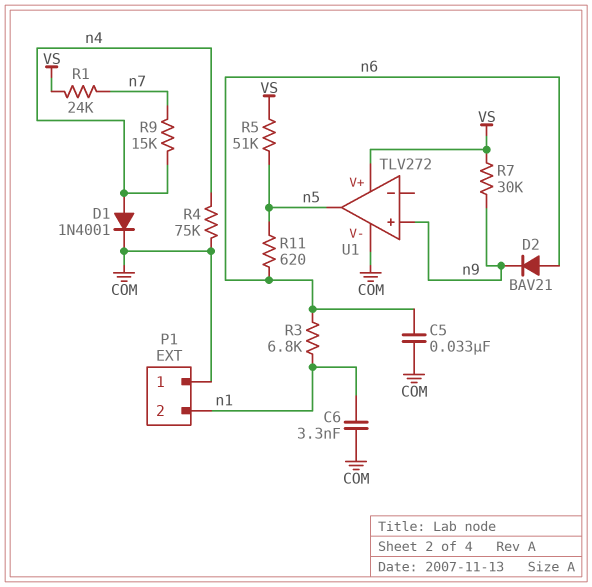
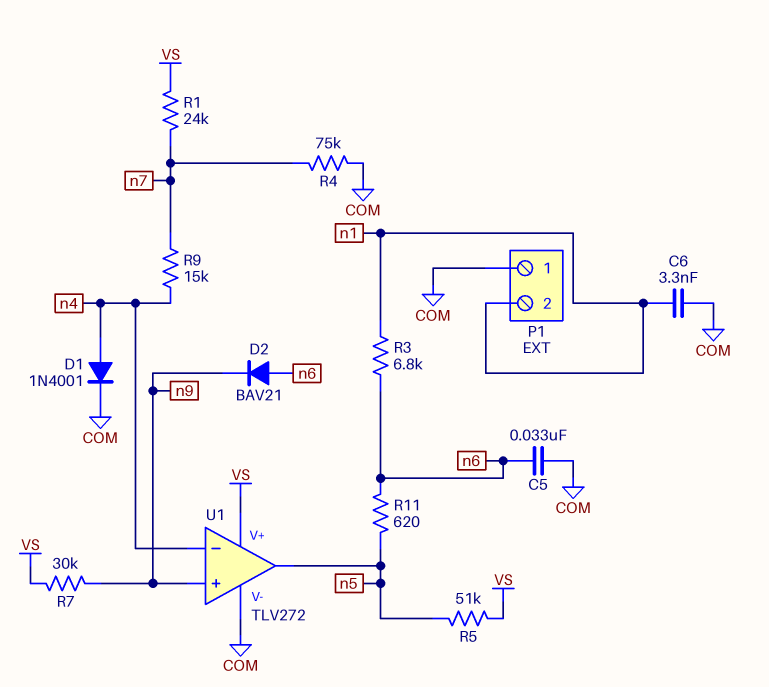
R4: 75k (COM, n4) -> 75k (COM, n7)
U1 pin in-: none -> n4

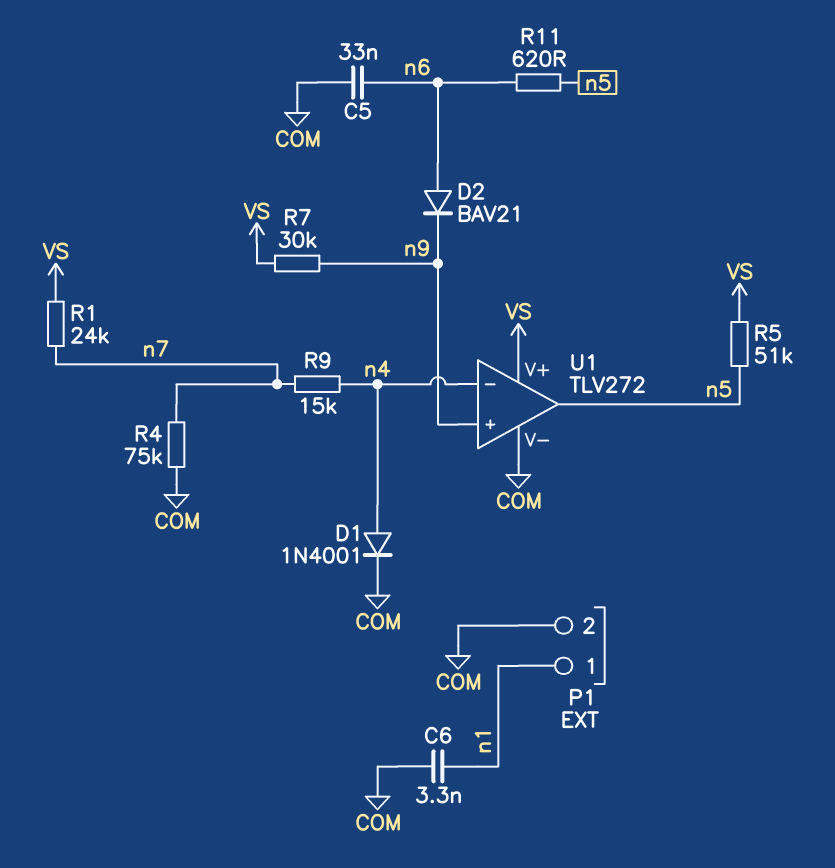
P1 pin 1: COM -> n1
P1 pin 2: n1 -> COM
R3: 6.8k (n1, n6) -> none

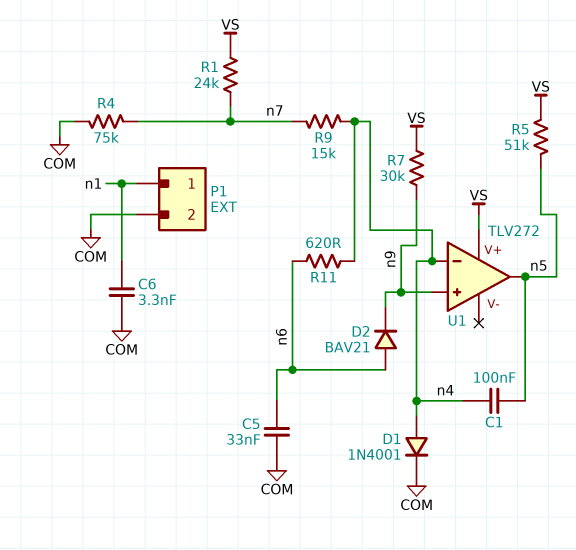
C1: none -> 100nF (n4, n5)
R11: 620 (n5, n6) -> 620 (n4, n6)
U1 pin V-: COM -> none

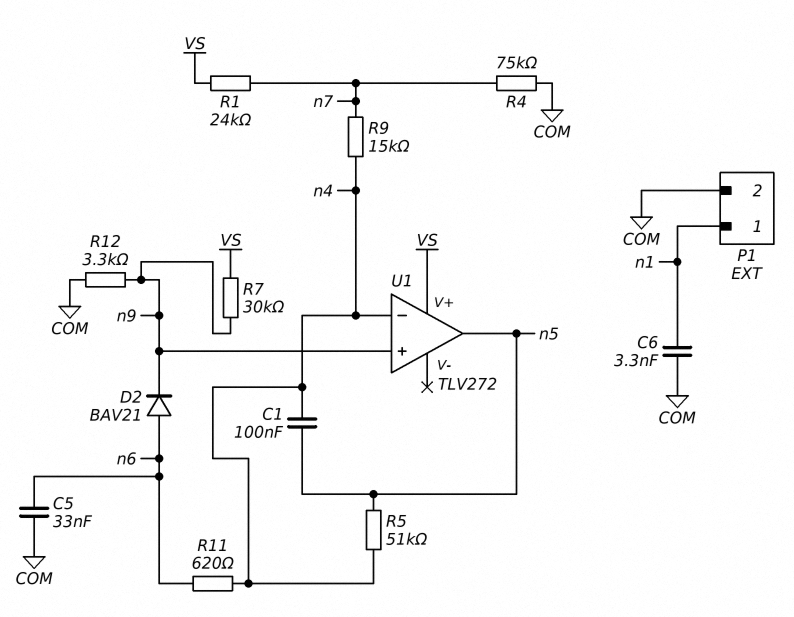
D1: diode 1N4001 (A n4, K COM) -> none
R5: 51k (VS, n5) -> 51k (n4, n5)
R12: none -> 3.3k (COM, n9)

